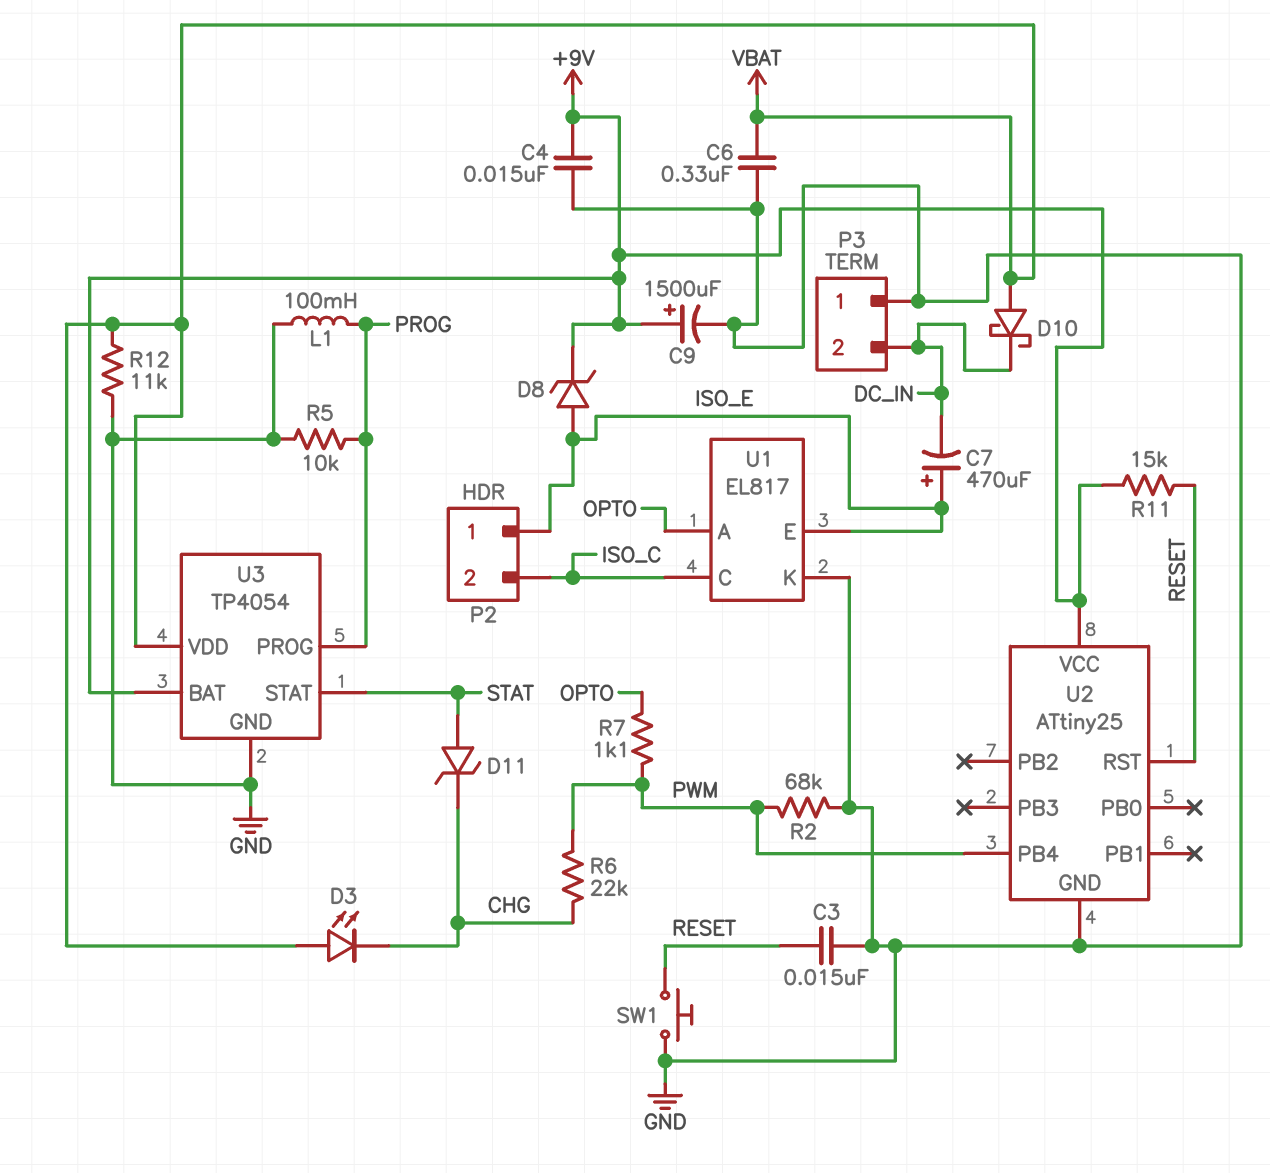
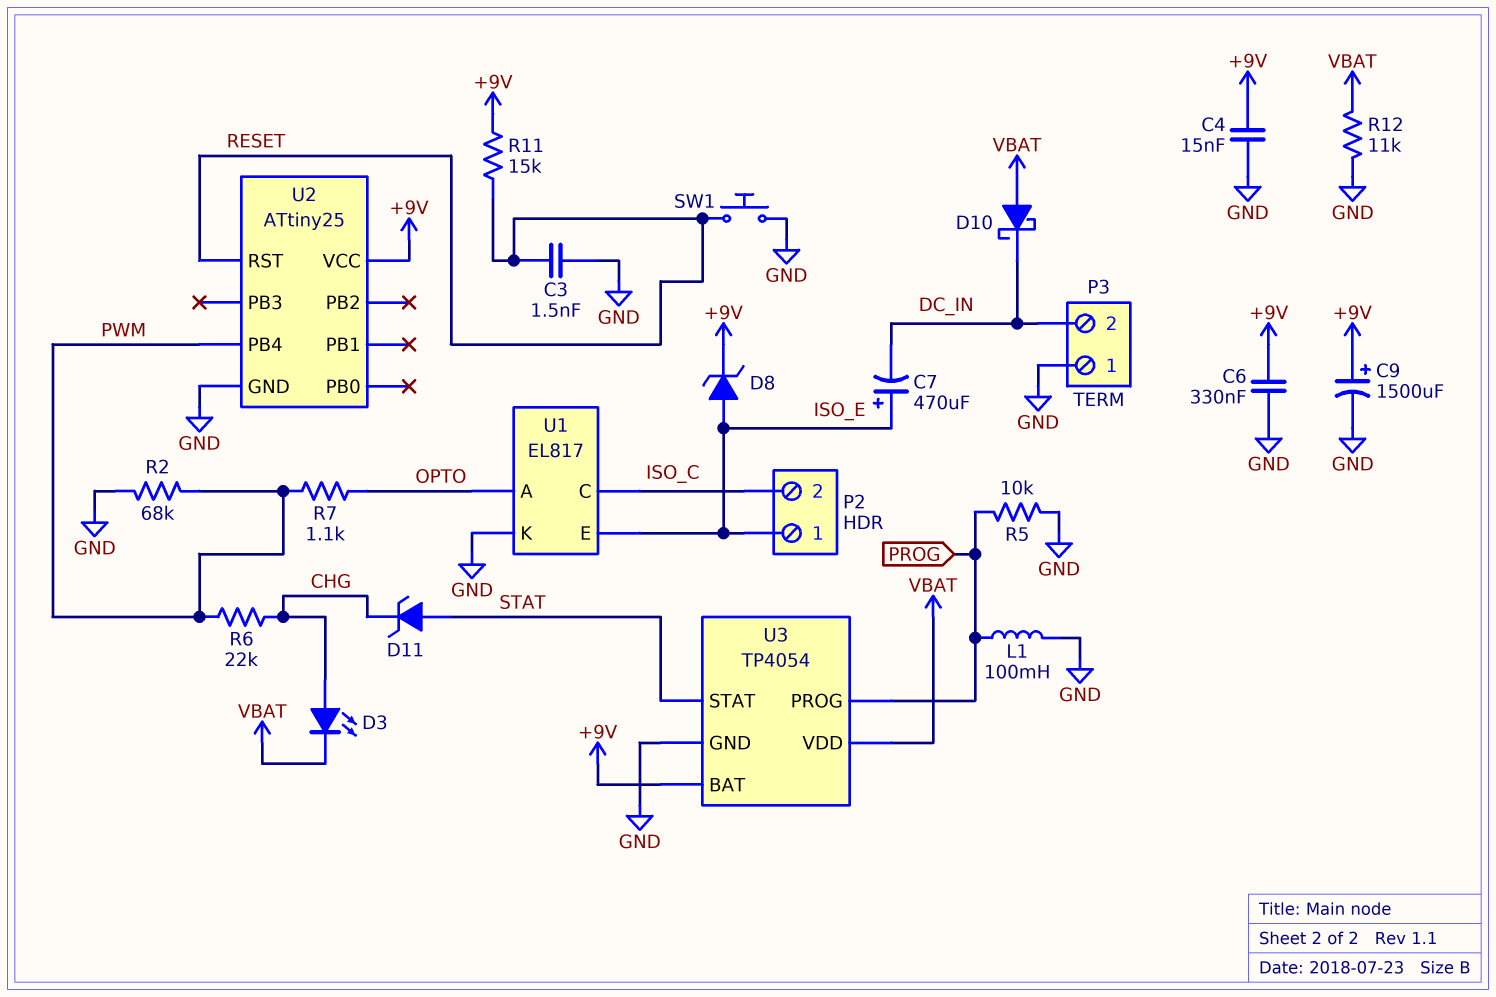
C3: 15nF (GND, RESET) -> 1.5nF (GND, RESET)
C6: 330nF (GND, VBAT) -> 330nF (+9V, GND)
D3: LED (A VBAT, K CHG) -> LED (A CHG, K VBAT)

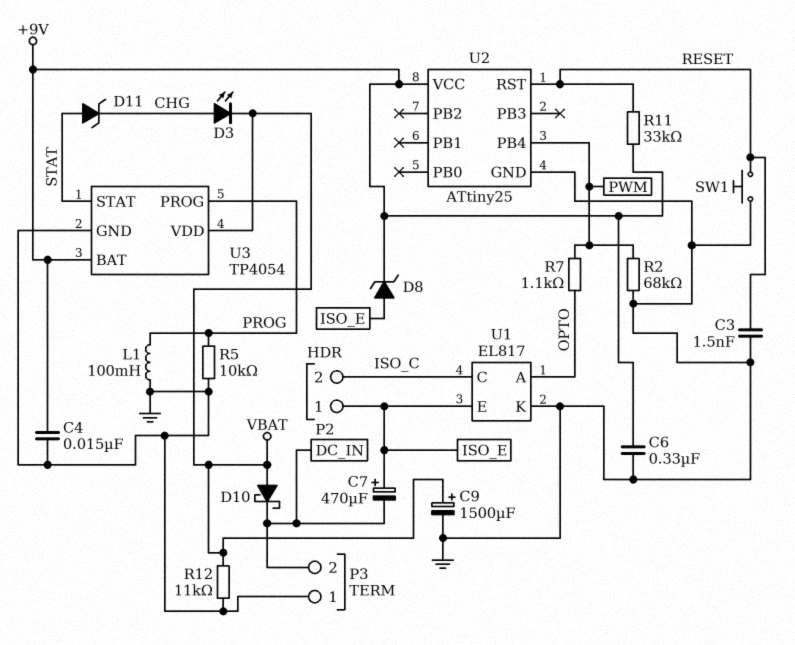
C9: 1500uF (plus +9V, minus GND) -> 1500uF (plus VBAT, minus GND)
R6: 22k (CHG, PWM) -> none
R11: 15k (+9V, RESET) -> 33k (+9V, RESET)

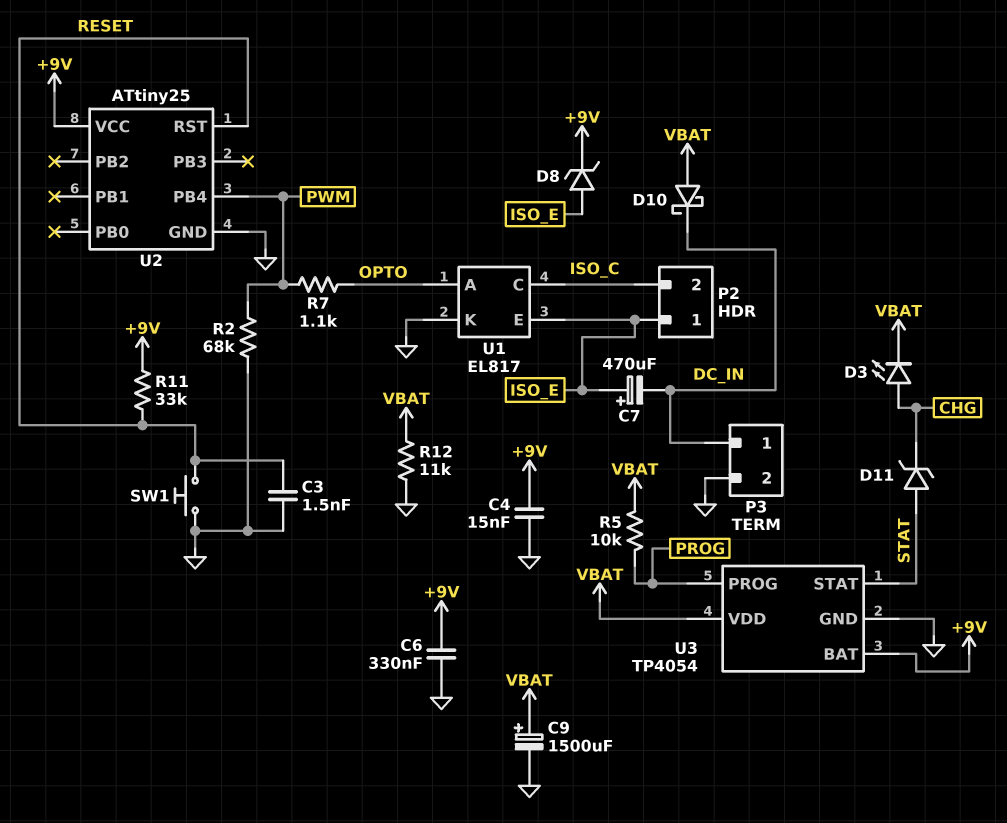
L1: 100mH (GND, PROG) -> none
P3 pin 1: GND -> DC_IN
P3 pin 2: DC_IN -> GND
R5: 10k (GND, PROG) -> 10k (PROG, VBAT)

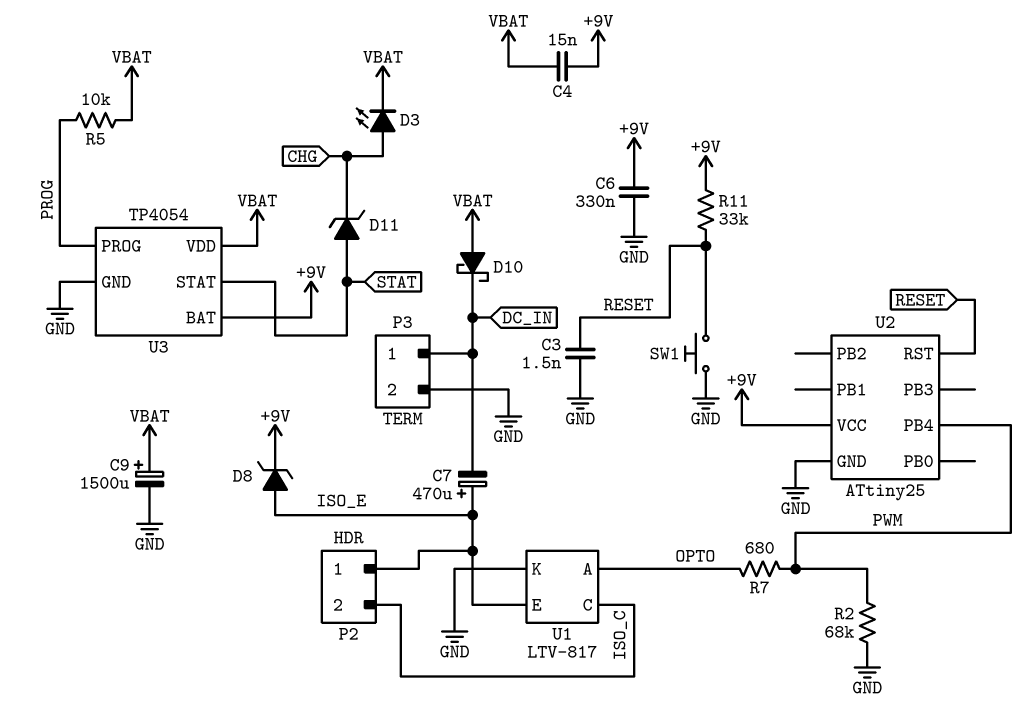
C4: 15nF (+9V, GND) -> 15nF (+9V, VBAT)
R7: 1.1k (OPTO, PWM) -> 680 (OPTO, PWM)
R12: 11k (GND, VBAT) -> none
U1: EL817 -> LTV-817

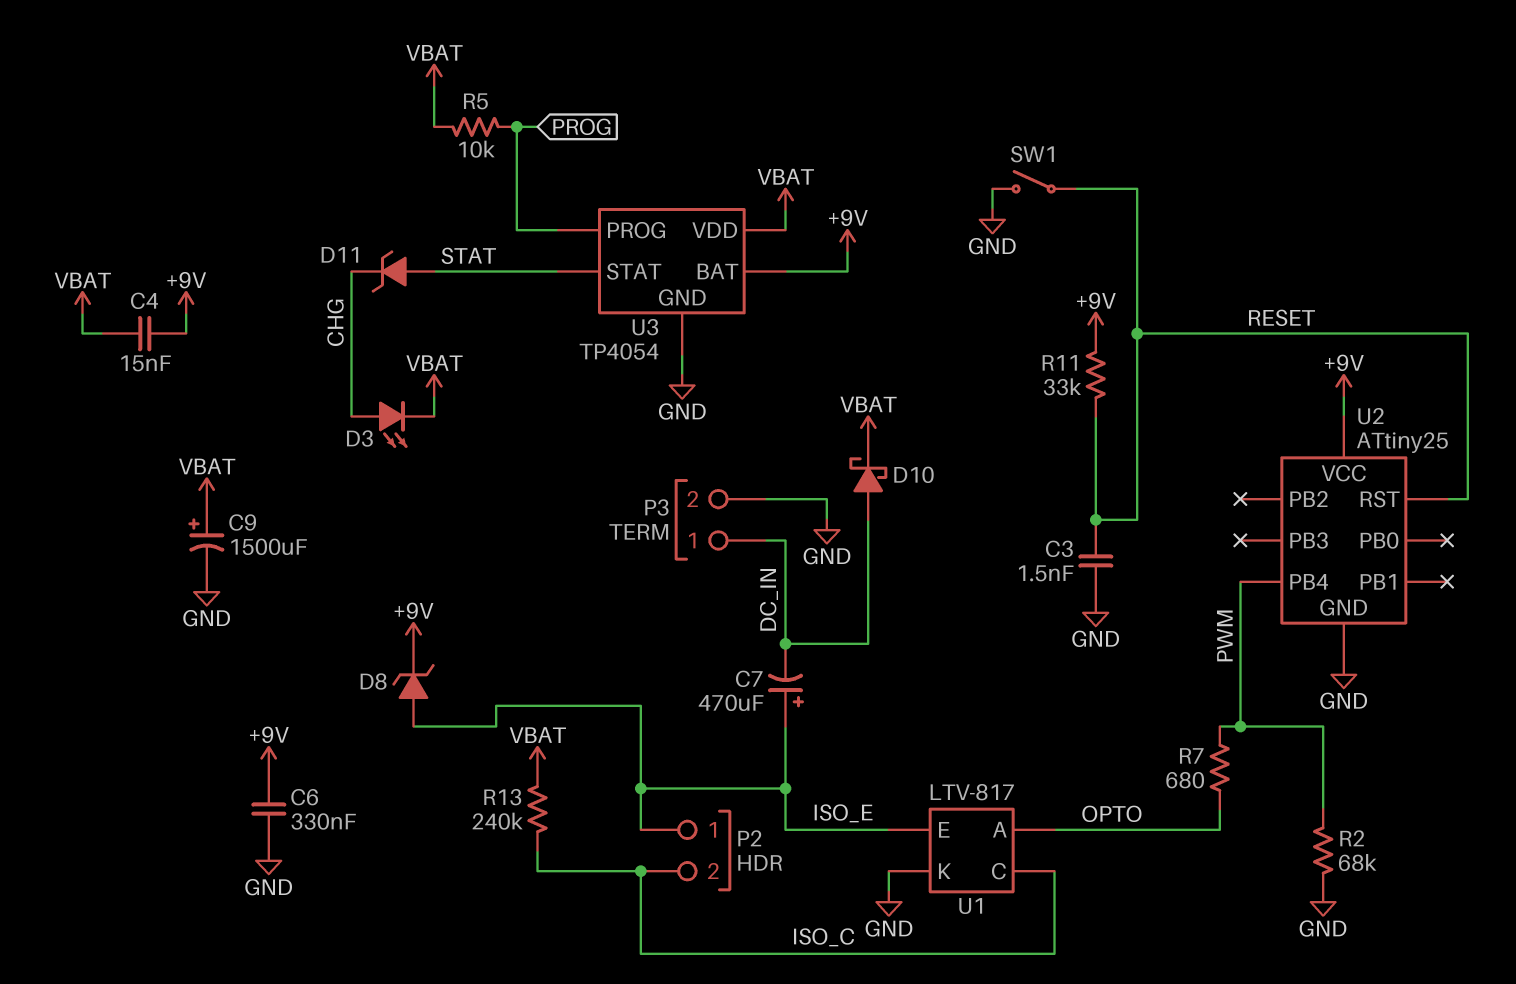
D10: schottky (A VBAT, K DC_IN) -> schottky (A DC_IN, K VBAT)
R13: none -> 240k (ISO_C, VBAT)
SW1: button (GND, RESET) -> switch (GND, RESET)

